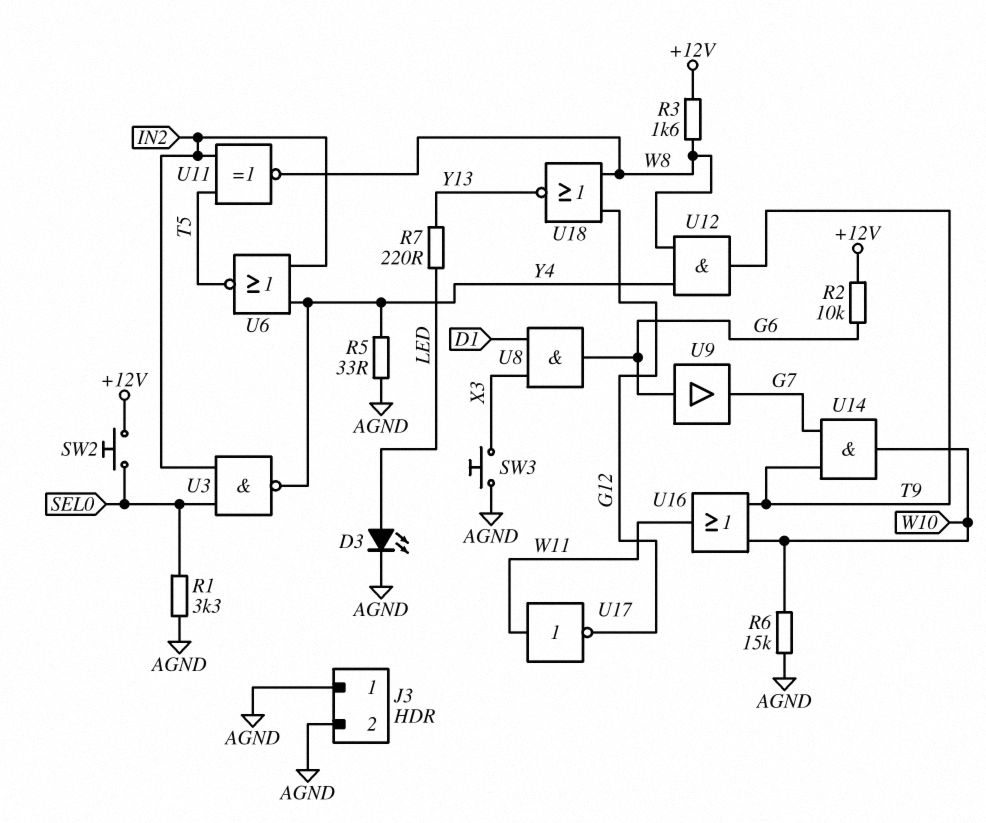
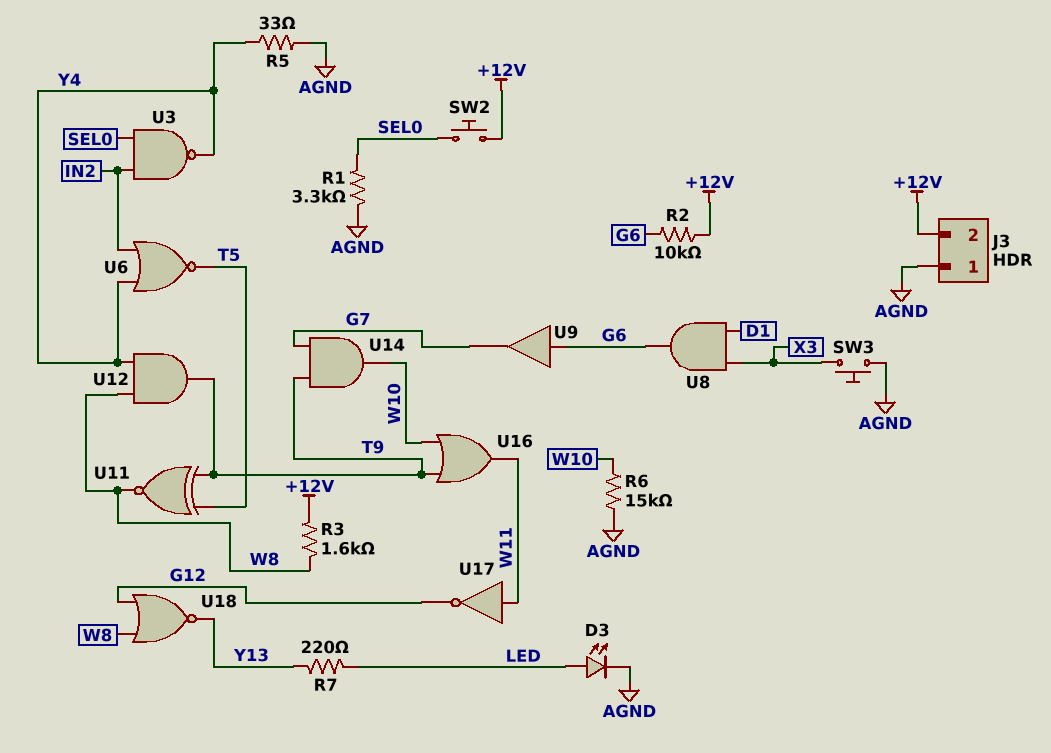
J3 pin 2: AGND -> +12V
U11: XNOR (in IN2, in T5, out W8) -> XNOR (in T5, in T9, out W8)

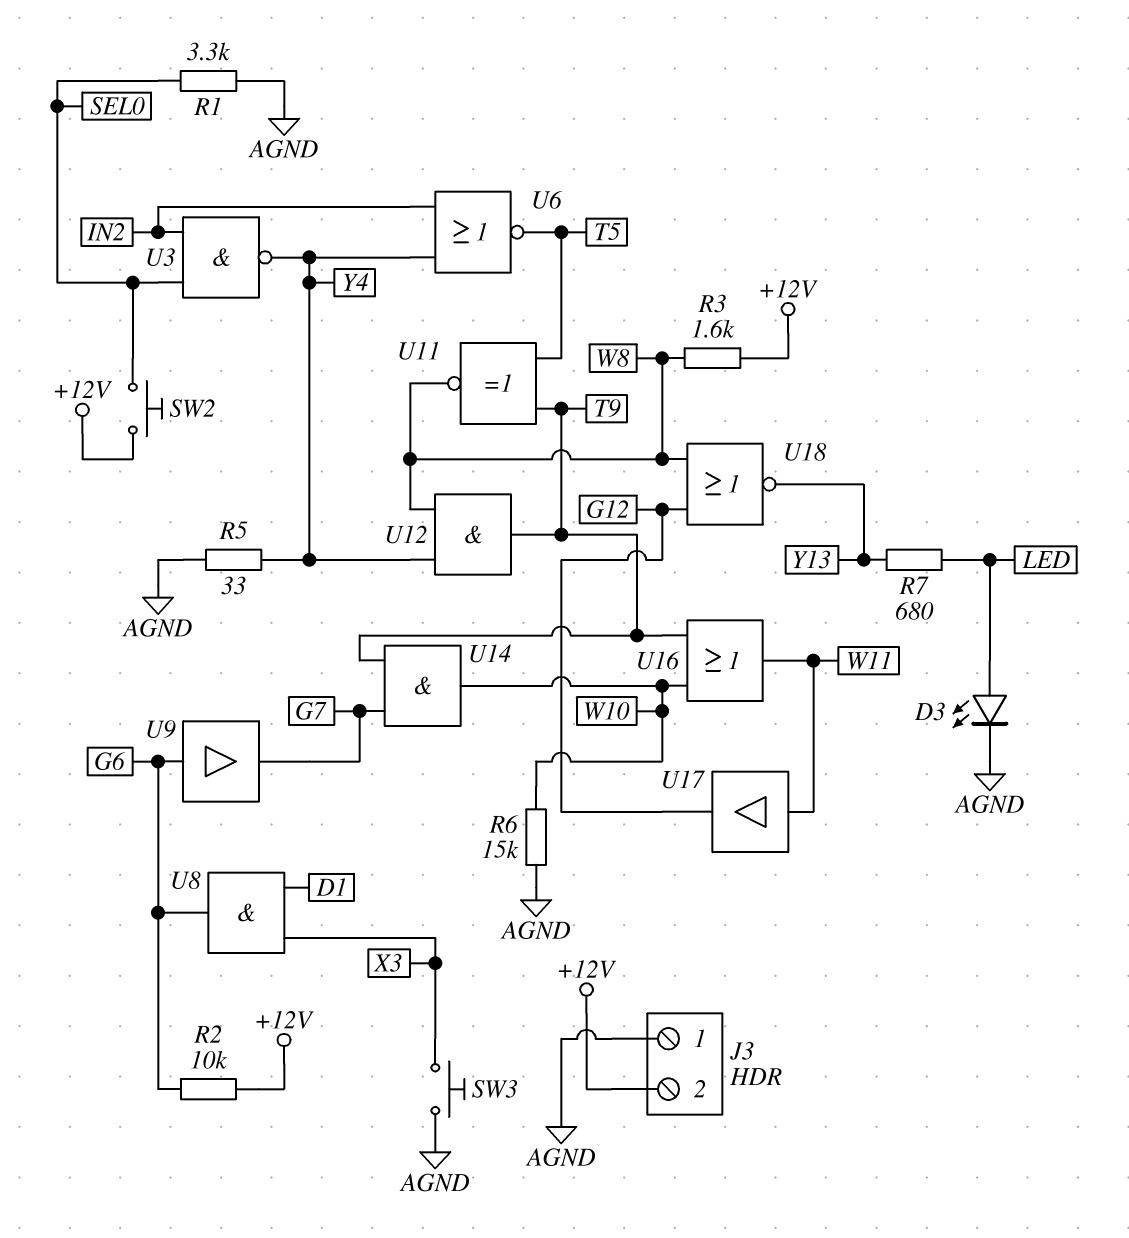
R7: 220 (LED, Y13) -> 680 (LED, Y13)
U17: NOT (in W11, out G12) -> buffer (in W11, out G12)

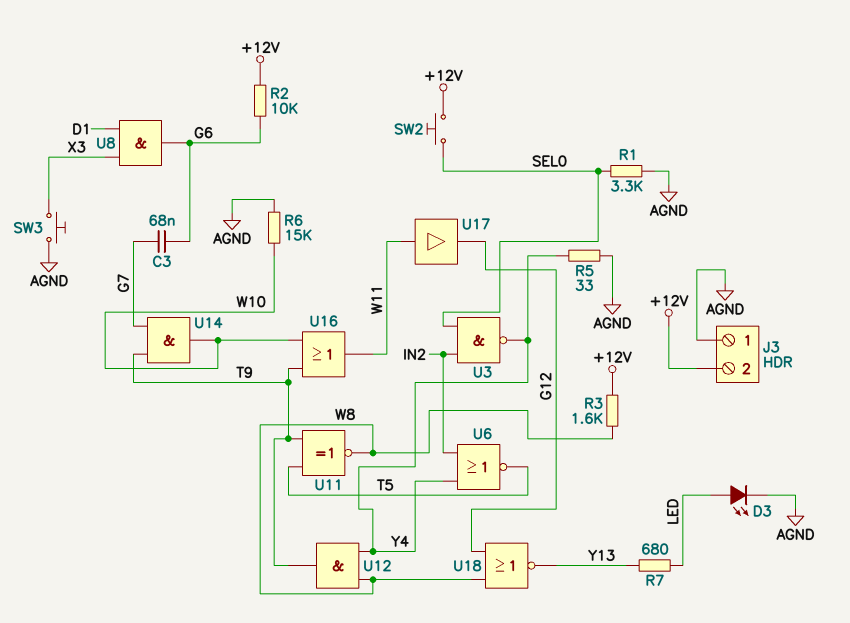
C3: none -> 68nF (G6, G7)
U9: buffer (in G6, out G7) -> none

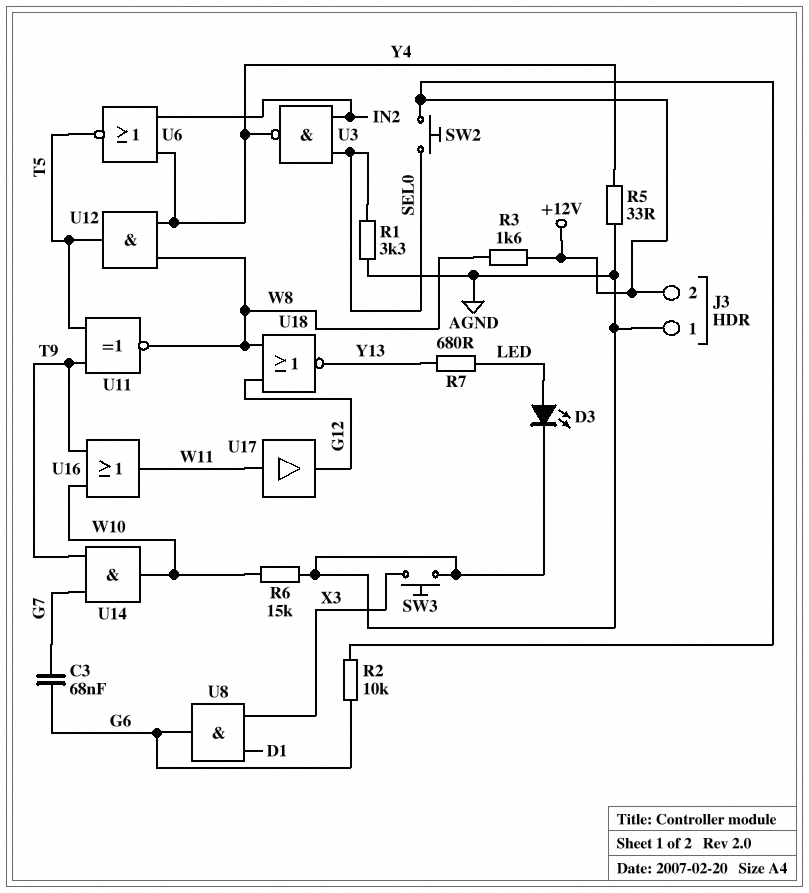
U12: AND (in W8, in Y4, out T9) -> AND (in W8, in Y4, out T5)

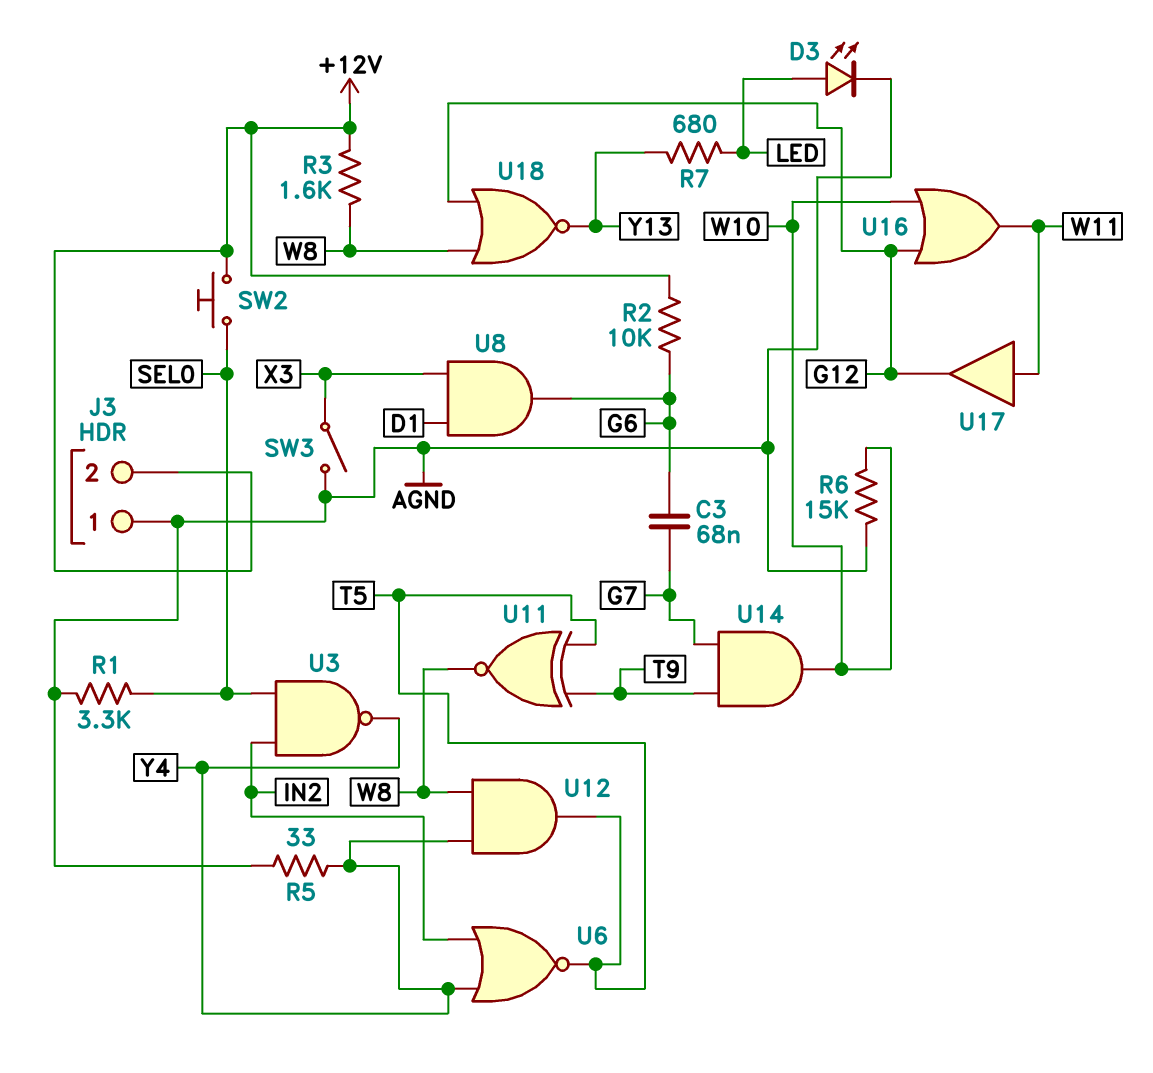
SW3: button (AGND, X3) -> switch (AGND, X3)
U16: OR (in T9, in W10, out W11) -> OR (in G12, in W10, out W11)

